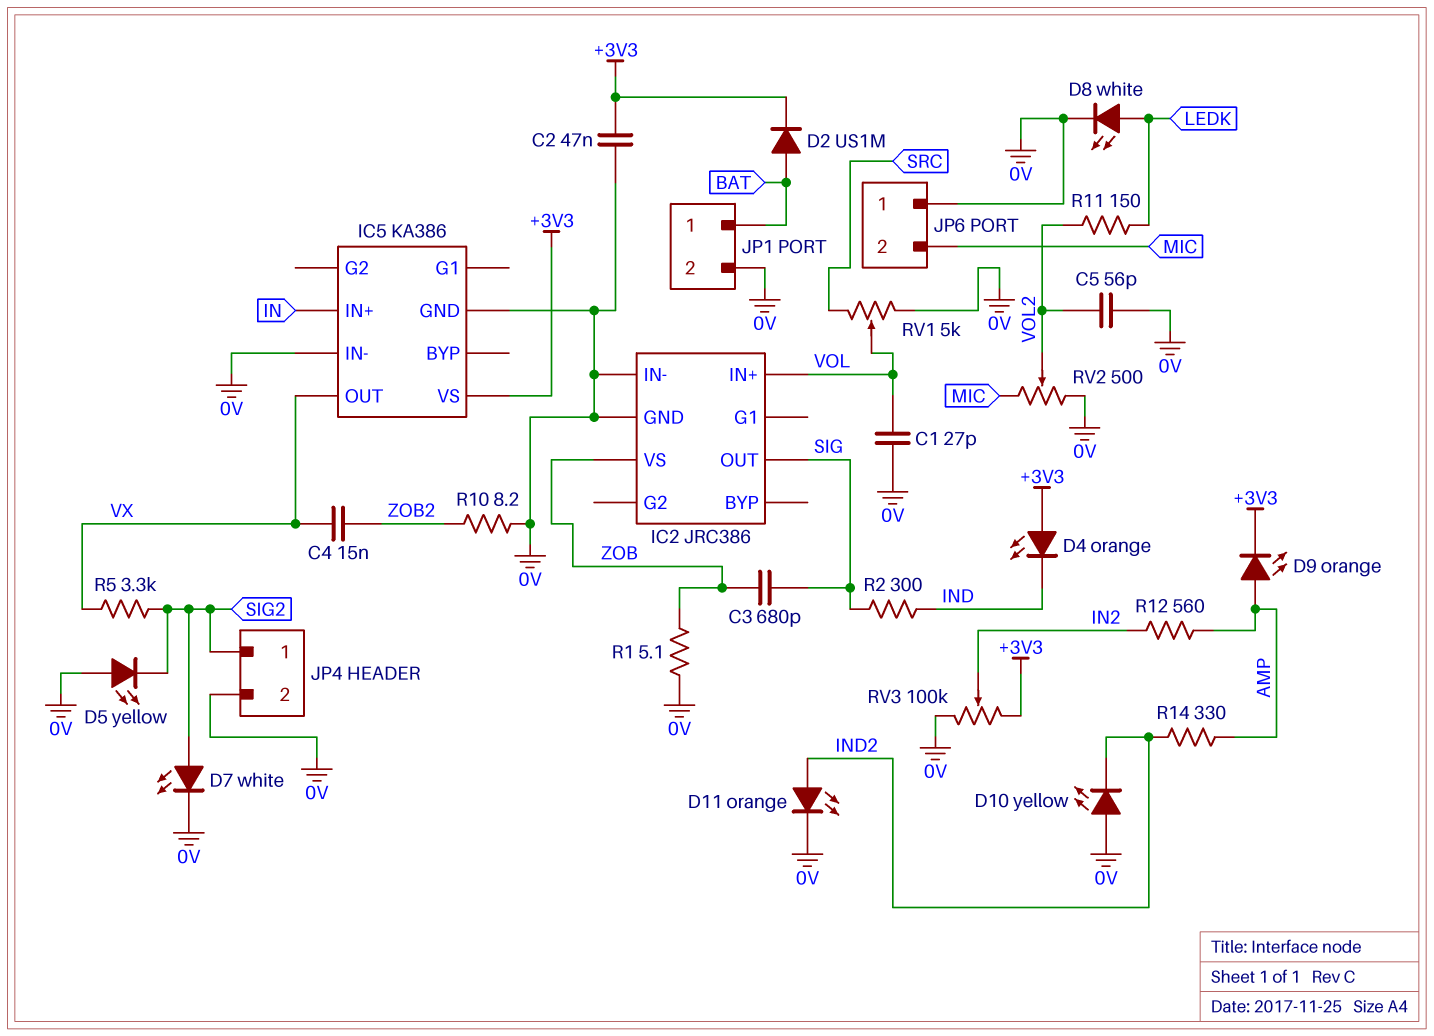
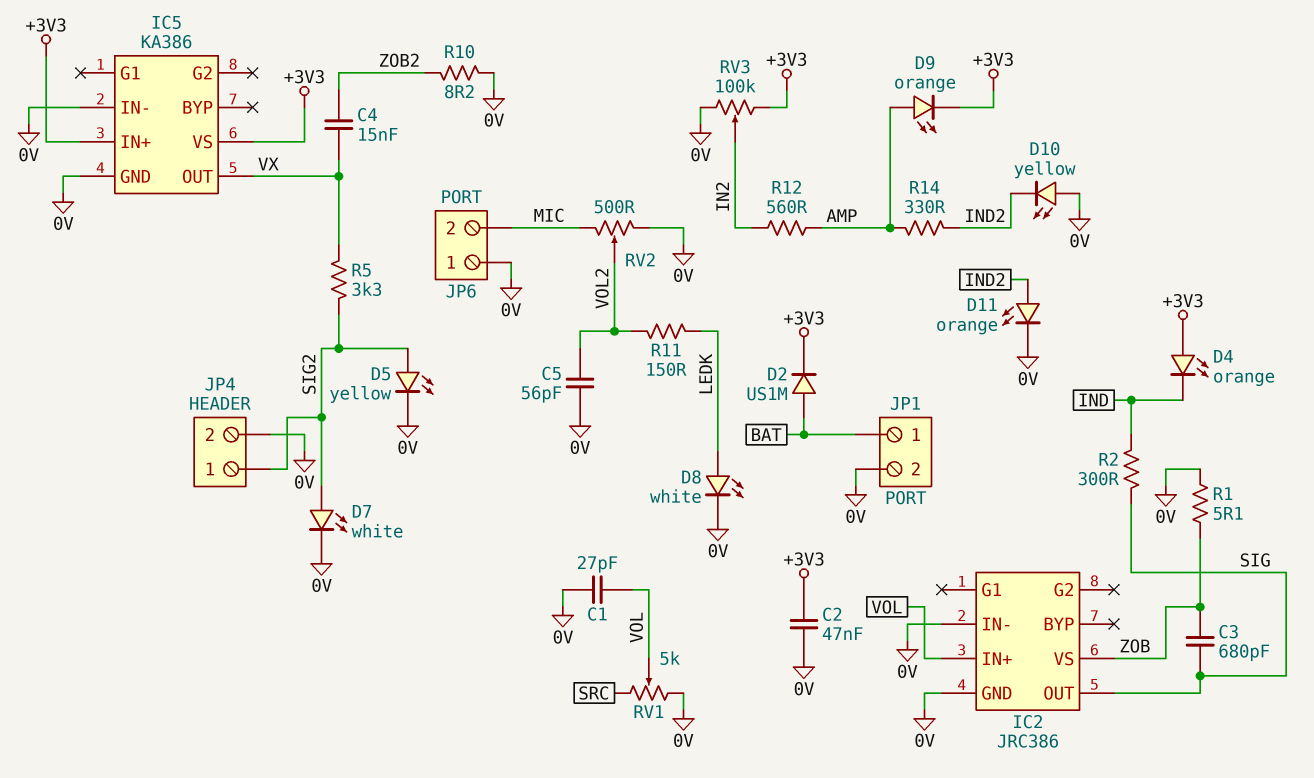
D5: LED yellow (A 0V, K SIG2) -> LED yellow (A SIG2, K 0V)
IC5 pin IN+: IN -> +3V3

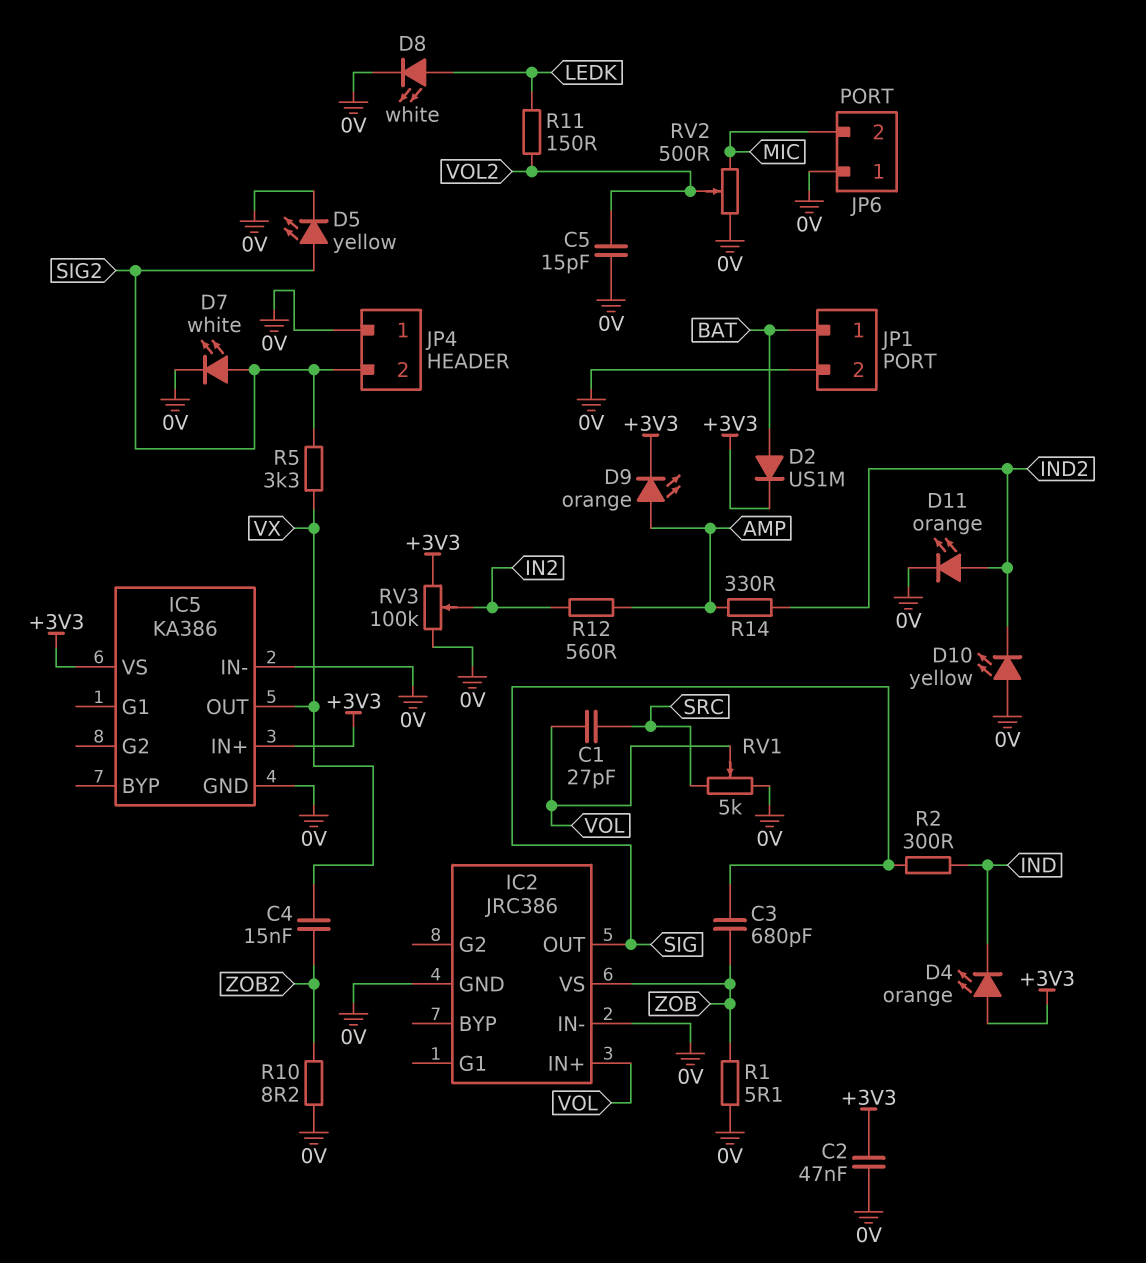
C1: 27pF (0V, VOL) -> 27pF (SRC, VOL)
C5: 56pF (0V, VOL2) -> 15pF (0V, VOL2)
JP4 pin 1: SIG2 -> 0V
JP4 pin 2: 0V -> SIG2

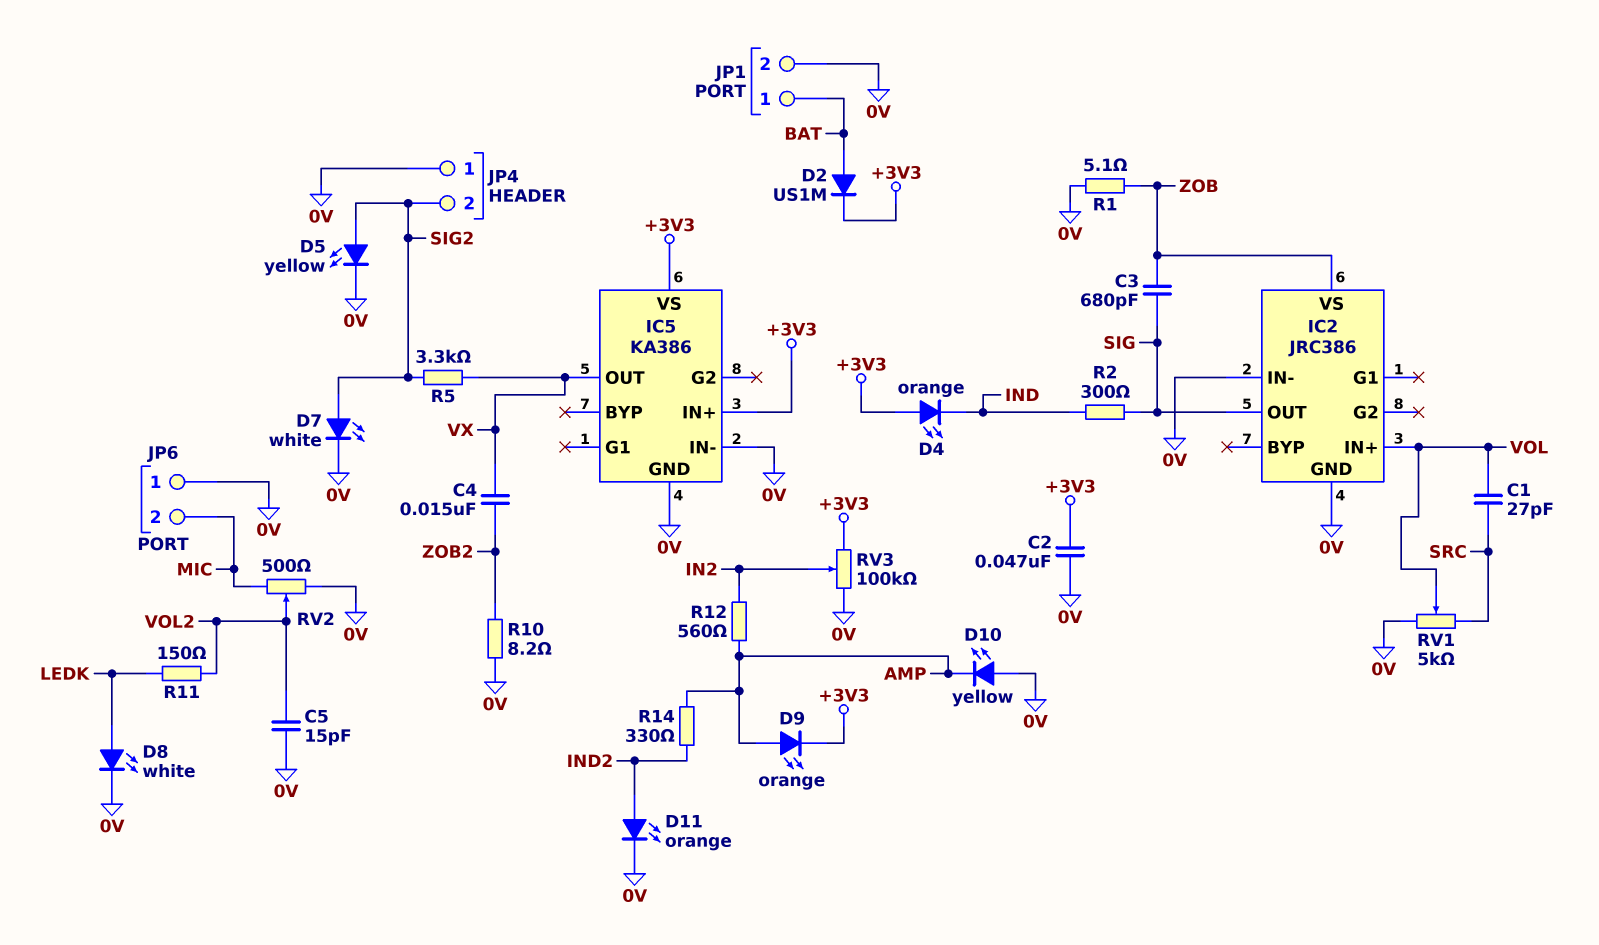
D10: LED yellow (A 0V, K IND2) -> LED yellow (A 0V, K AMP)

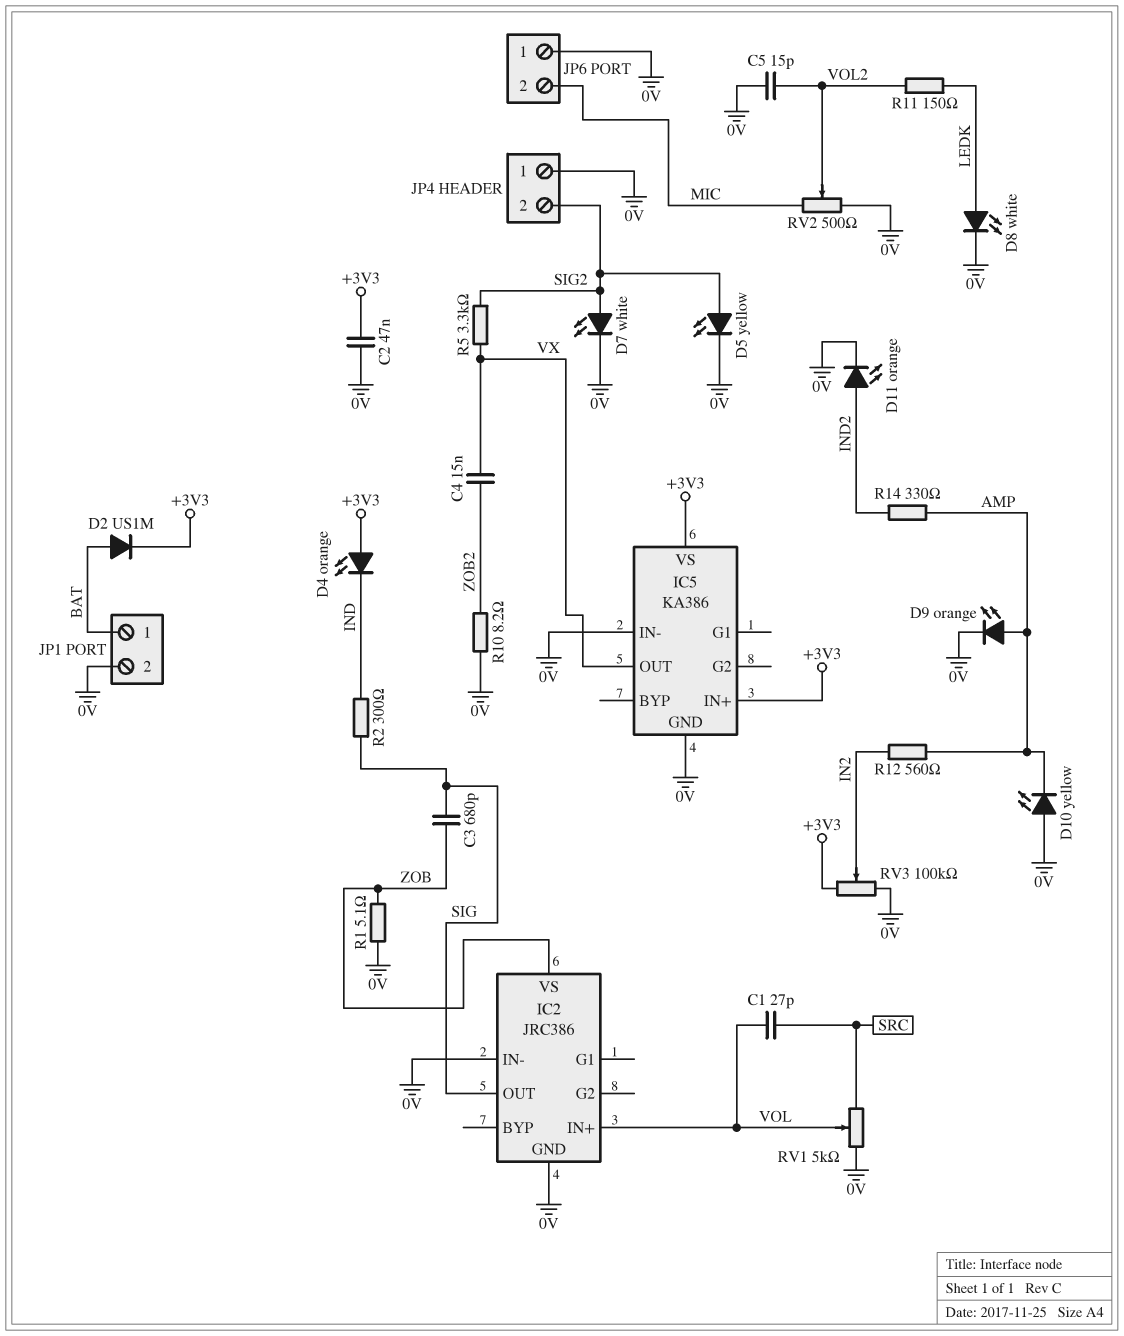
D9: LED orange (A AMP, K +3V3) -> LED orange (A AMP, K 0V)

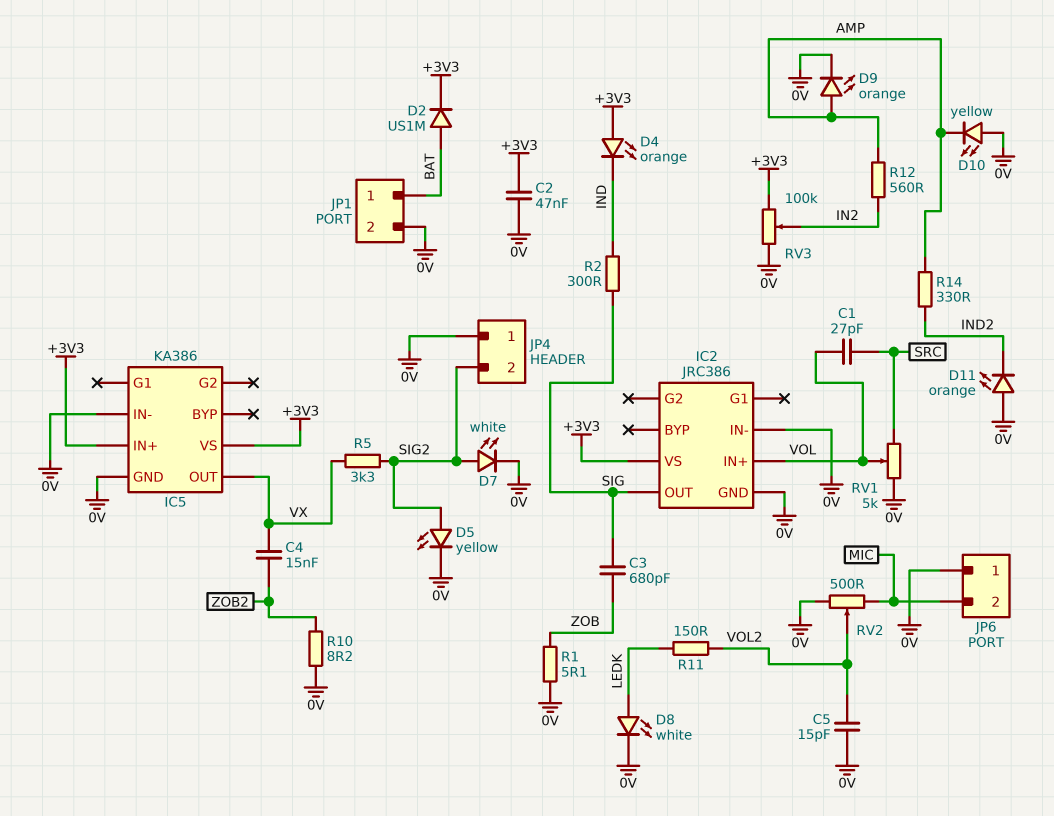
D11: LED orange (A IND2, K 0V) -> LED orange (A 0V, K IND2)
IC2 pin VS: ZOB -> +3V3

